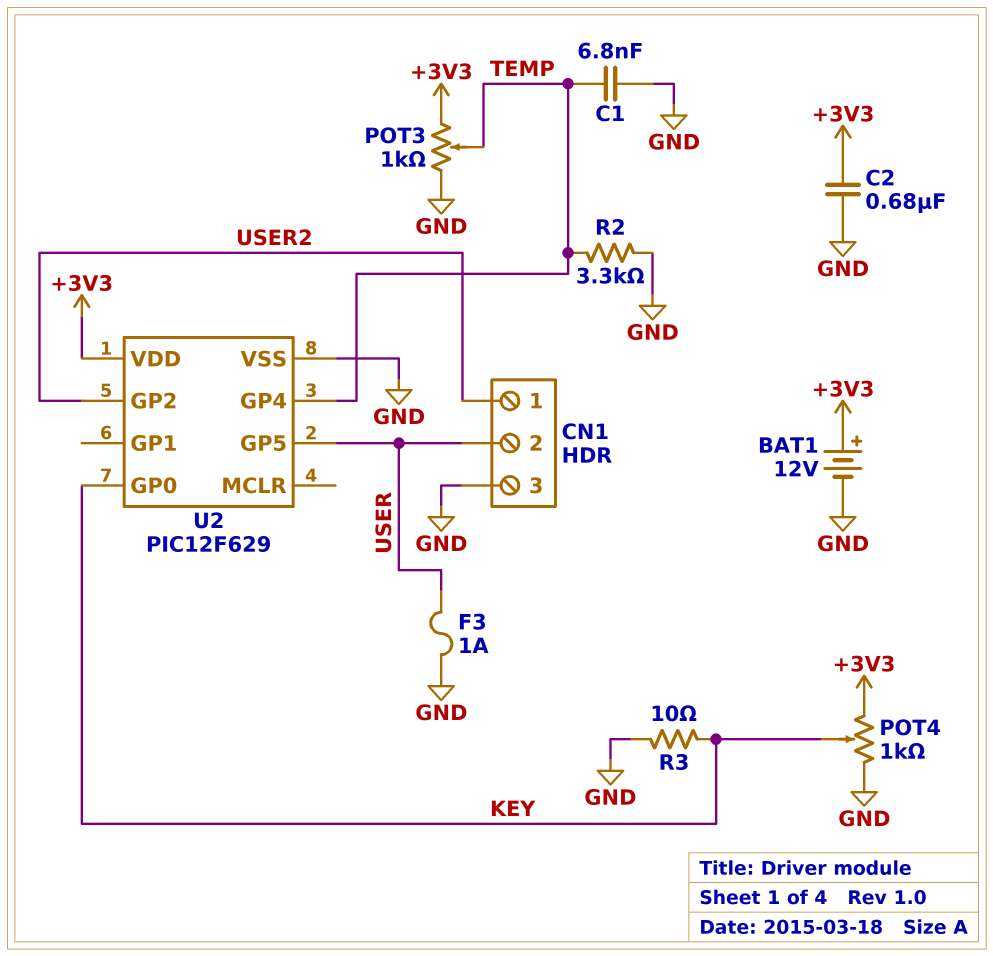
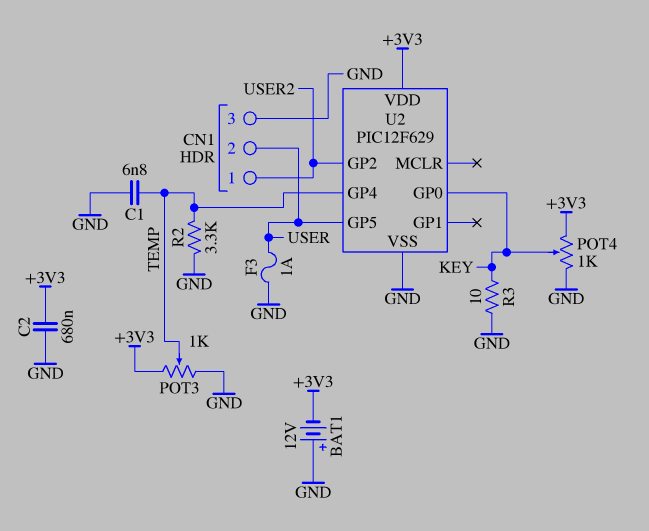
BAT1: 12V (plus +3V3, minus GND) -> 12V (plus GND, minus +3V3)

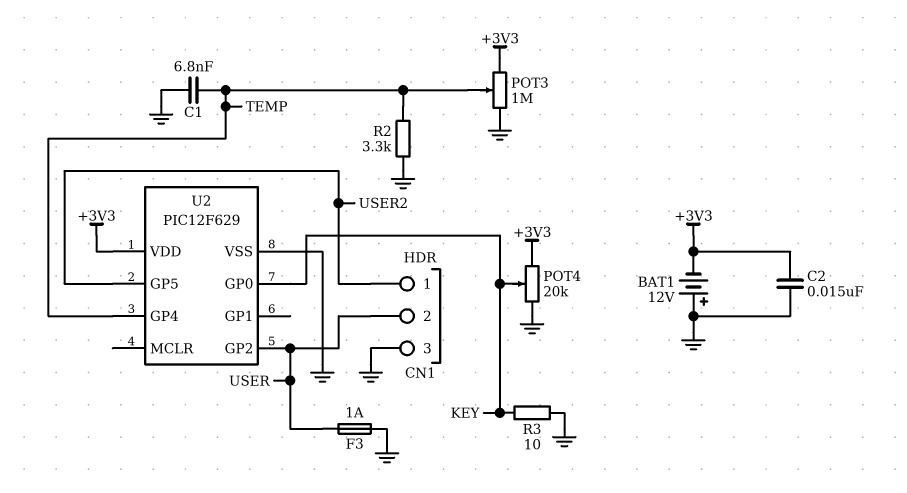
C2: 680nF (+3V3, GND) -> 15nF (+3V3, GND)
POT3: 1k (+3V3, GND, wiper TEMP) -> 1M (+3V3, GND, wiper TEMP)
POT4: 1k (+3V3, GND, wiper KEY) -> 20k (+3V3, GND, wiper KEY)
U2 pin GP2: USER2 -> USER
U2 pin GP5: USER -> USER2

